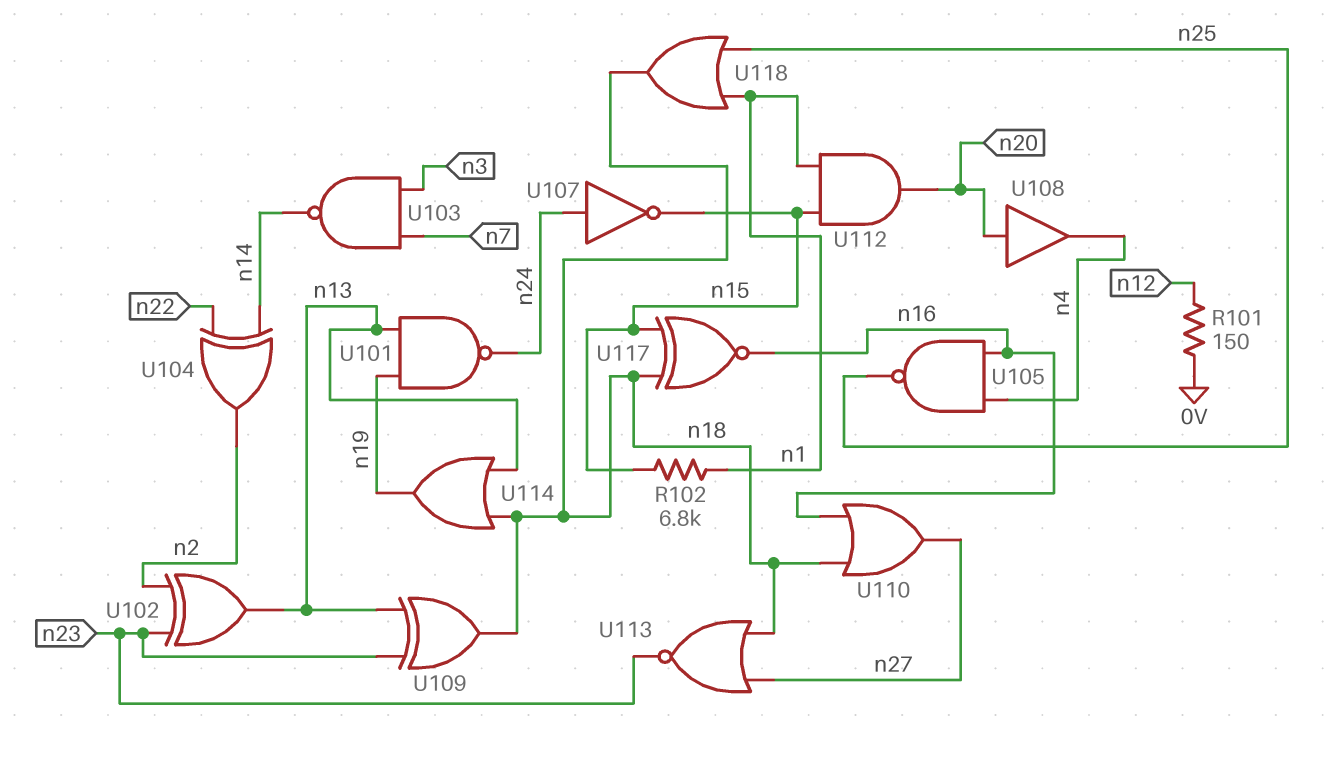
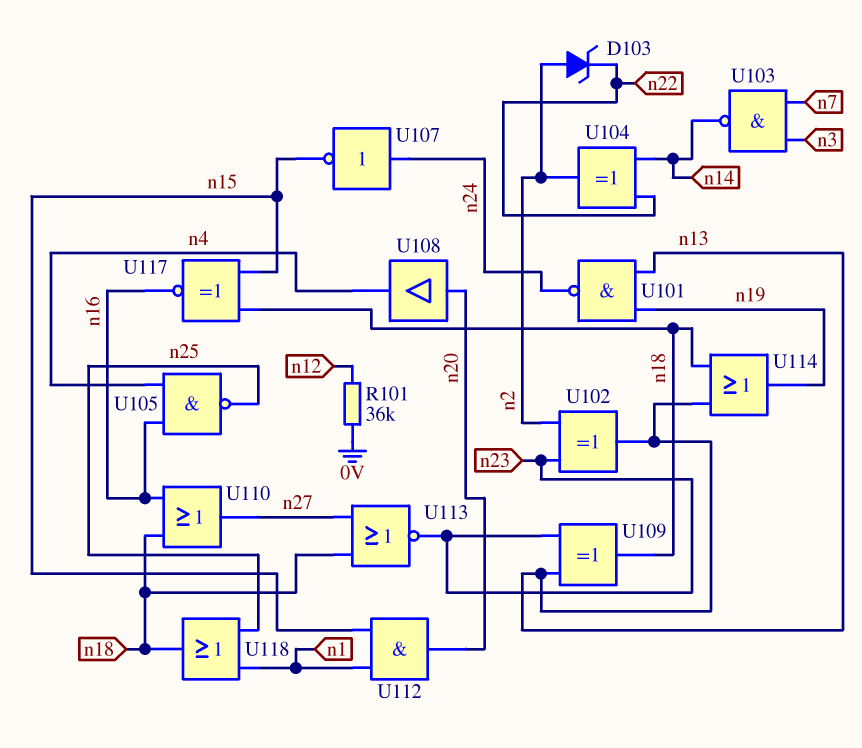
D103: none -> zener (A n2, K n22)
R101: 150 (0V, n12) -> 36k (0V, n12)
R102: 6.8k (n1, n15) -> none

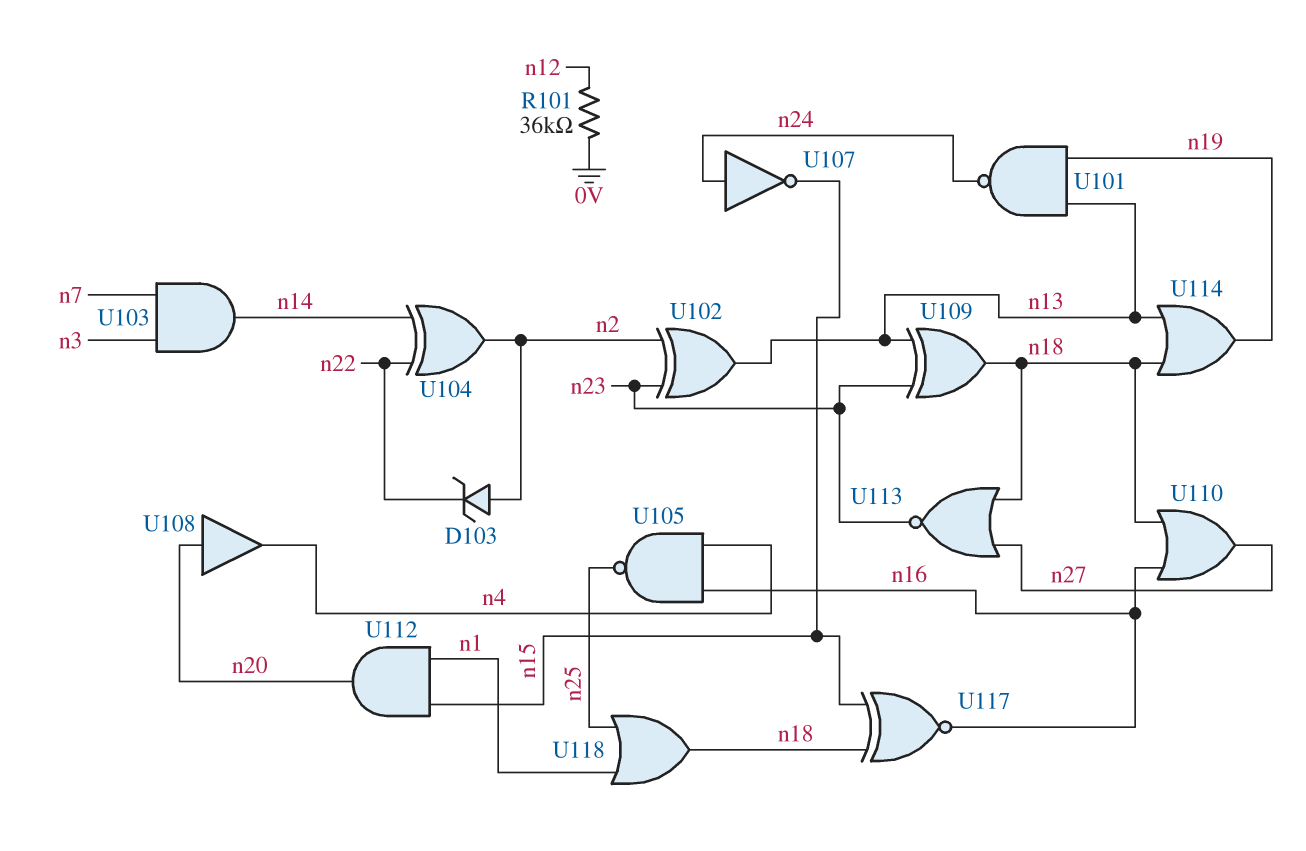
U103: NAND (in n3, in n7, out n14) -> AND (in n3, in n7, out n14)

